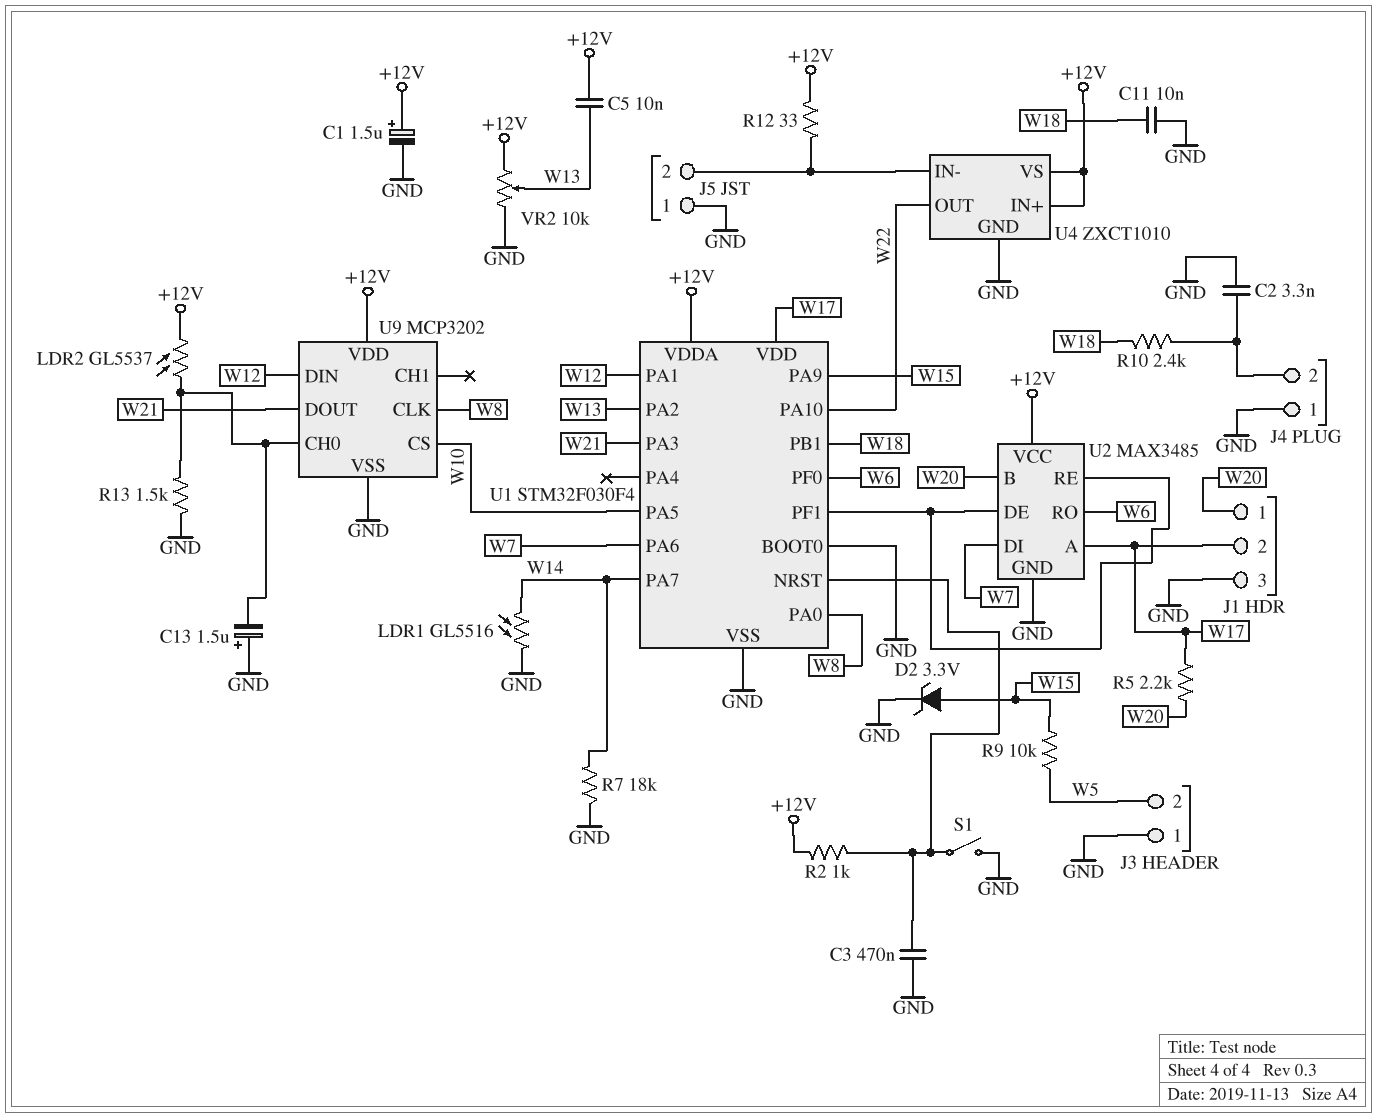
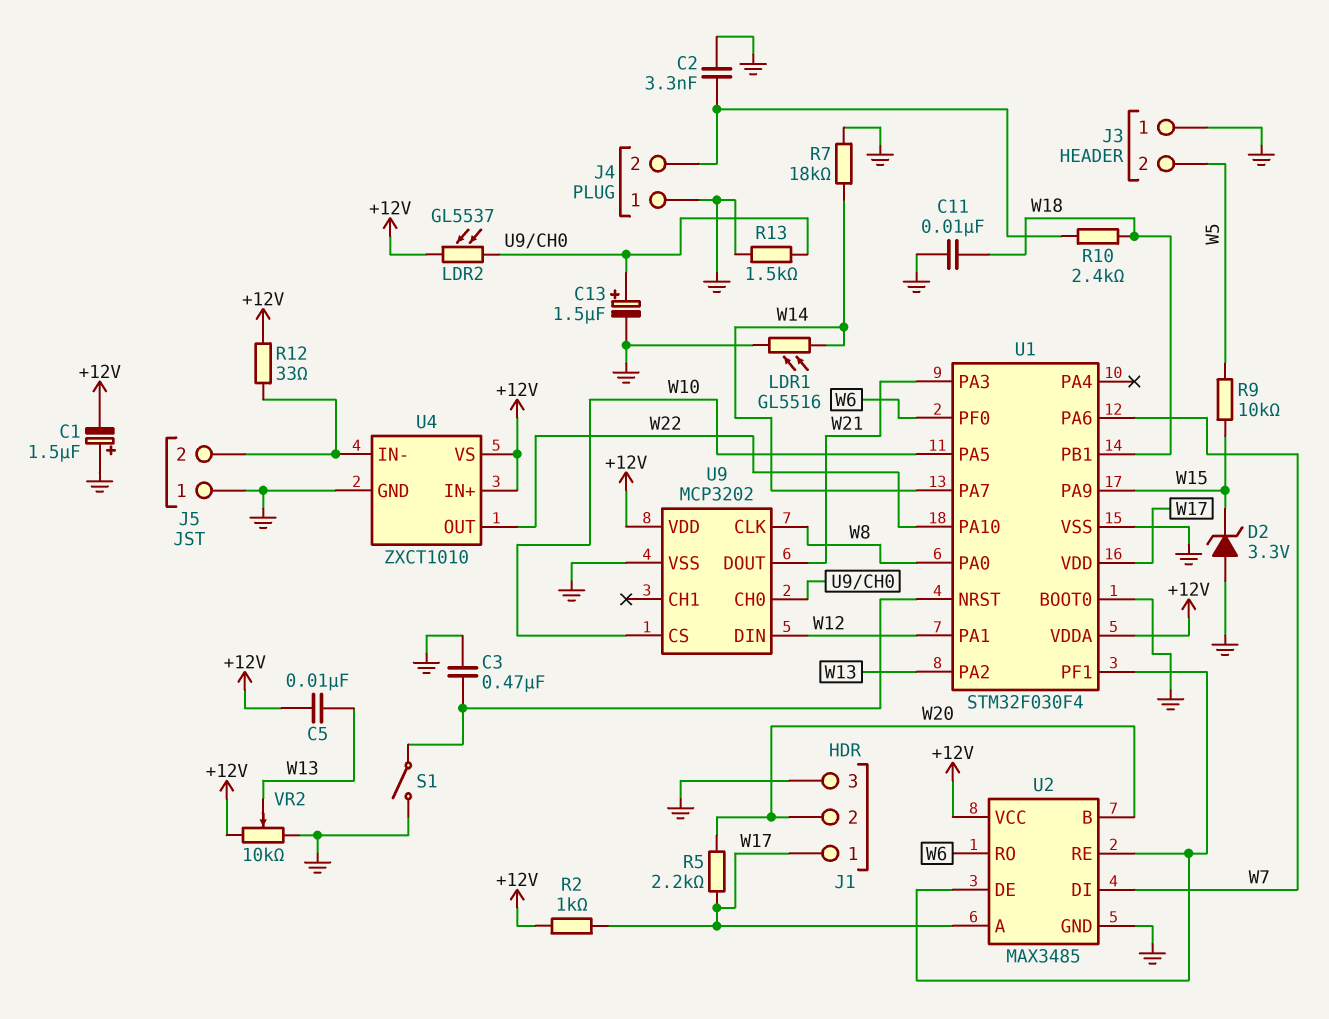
C1: 1.5uF (plus +12V, minus GND) -> 1.5uF (plus GND, minus +12V)
C13: 1.5uF (plus GND, minus U9/CH0) -> 1.5uF (plus U9/CH0, minus GND)
D2: zener 3.3V (A W15, K GND) -> zener 3.3V (A GND, K W15)
J1 pin 1: W20 -> W17
J1 pin 2: W17 -> W20
R2: 1k (+12V, U1/NRST) -> 1k (+12V, W17)

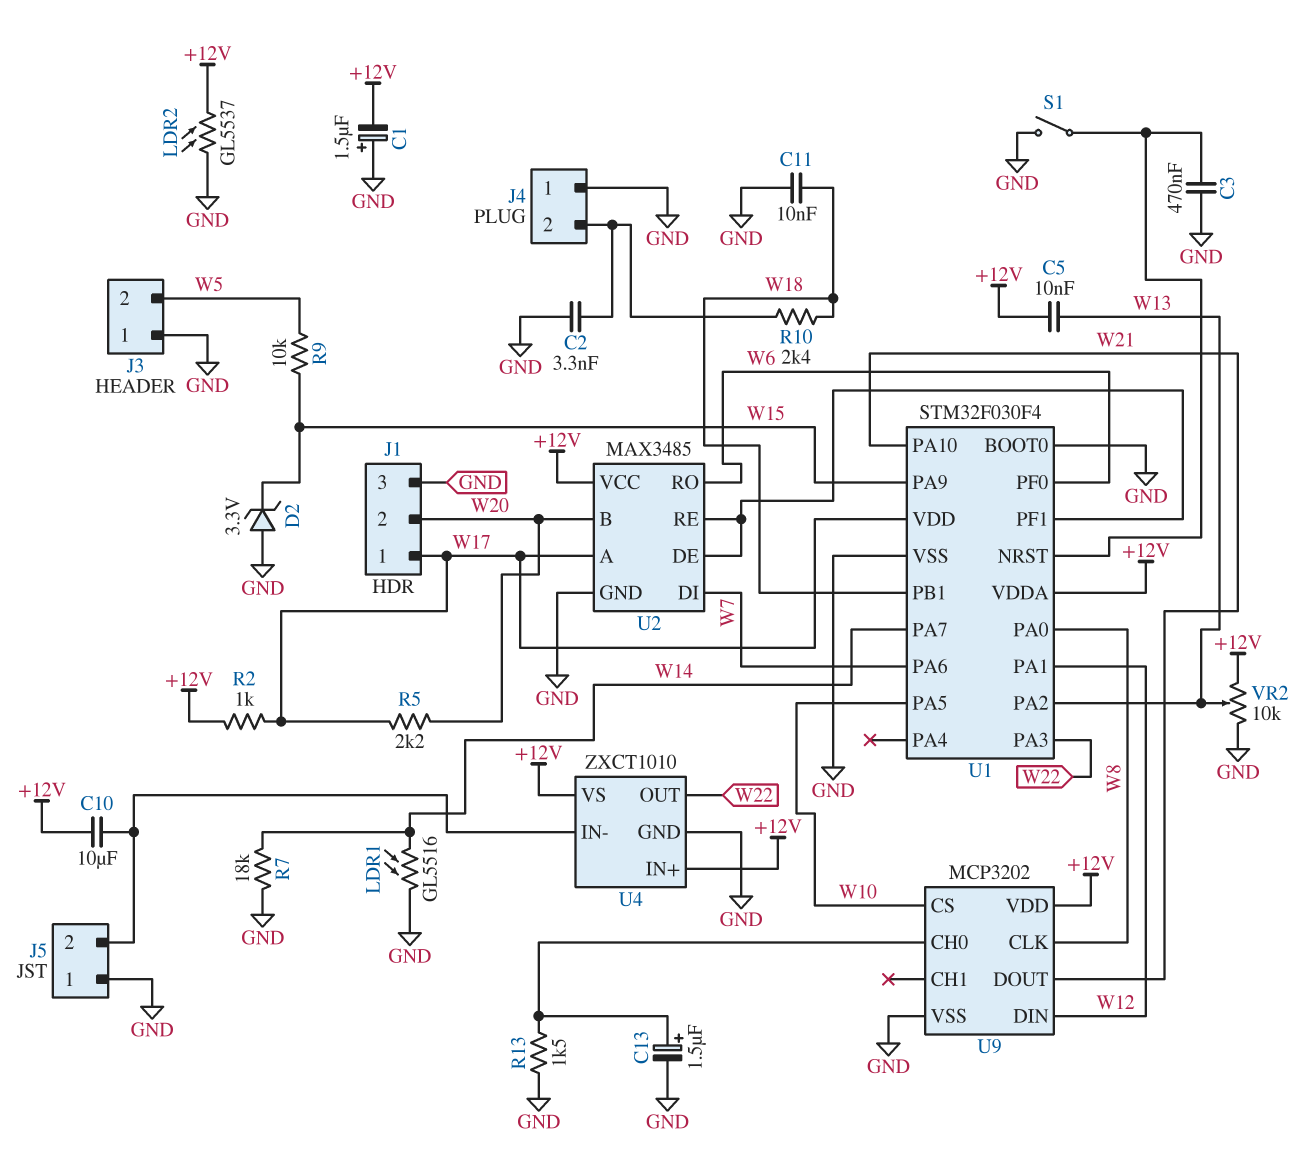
C10: none -> 10uF (+12V, J5/2)
LDR2: GL5537 (+12V, U9/CH0) -> GL5537 (+12V, GND)
R12: 33 (+12V, J5/2) -> none
U1 pin PA3: W21 -> W22
U1 pin PA10: W22 -> W21

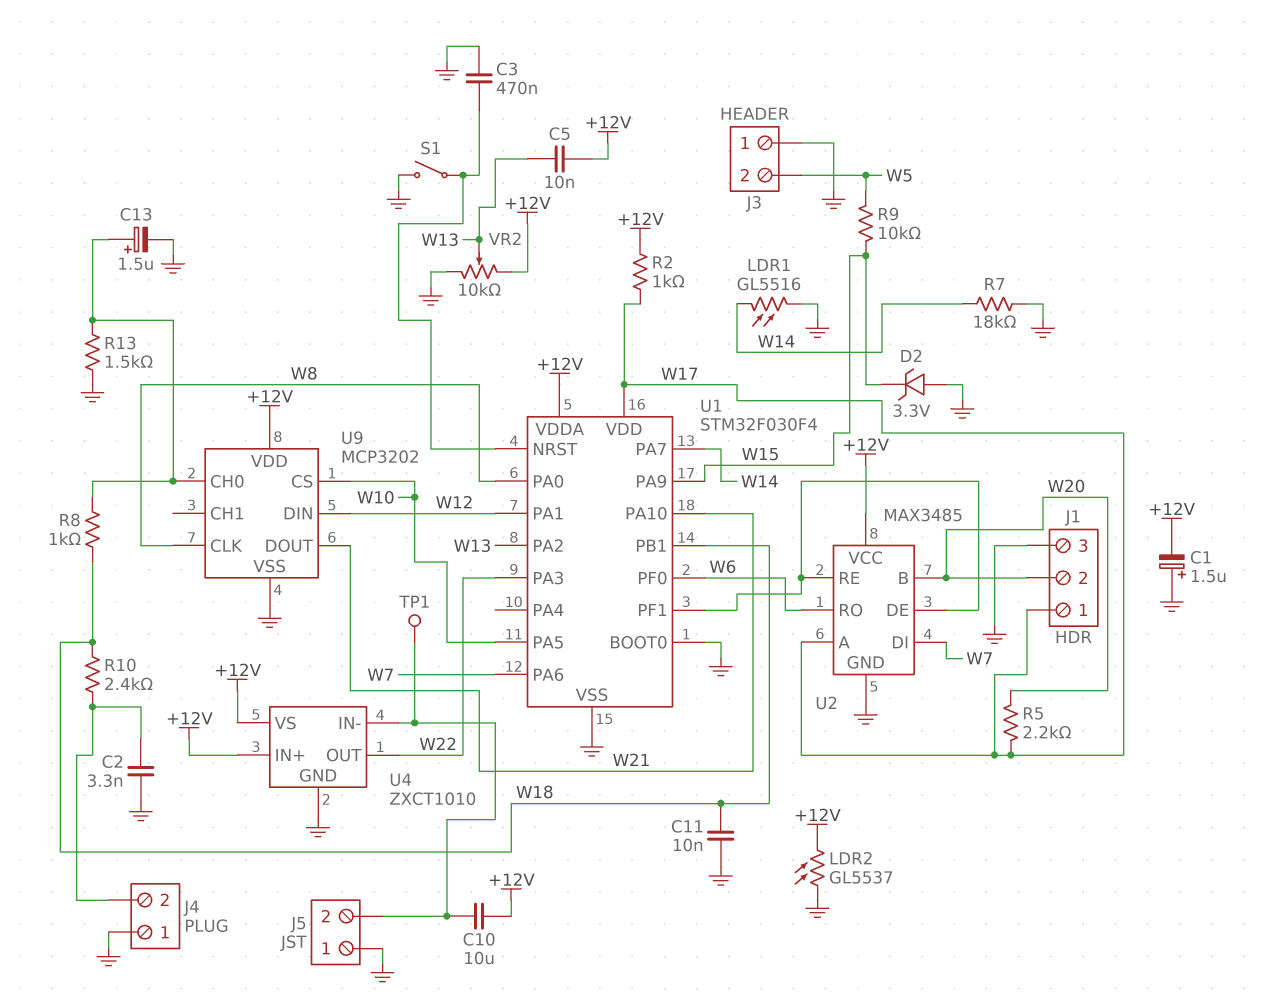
R8: none -> 1k (U9/CH0, W18)
TP1: none -> test point (J5/2)

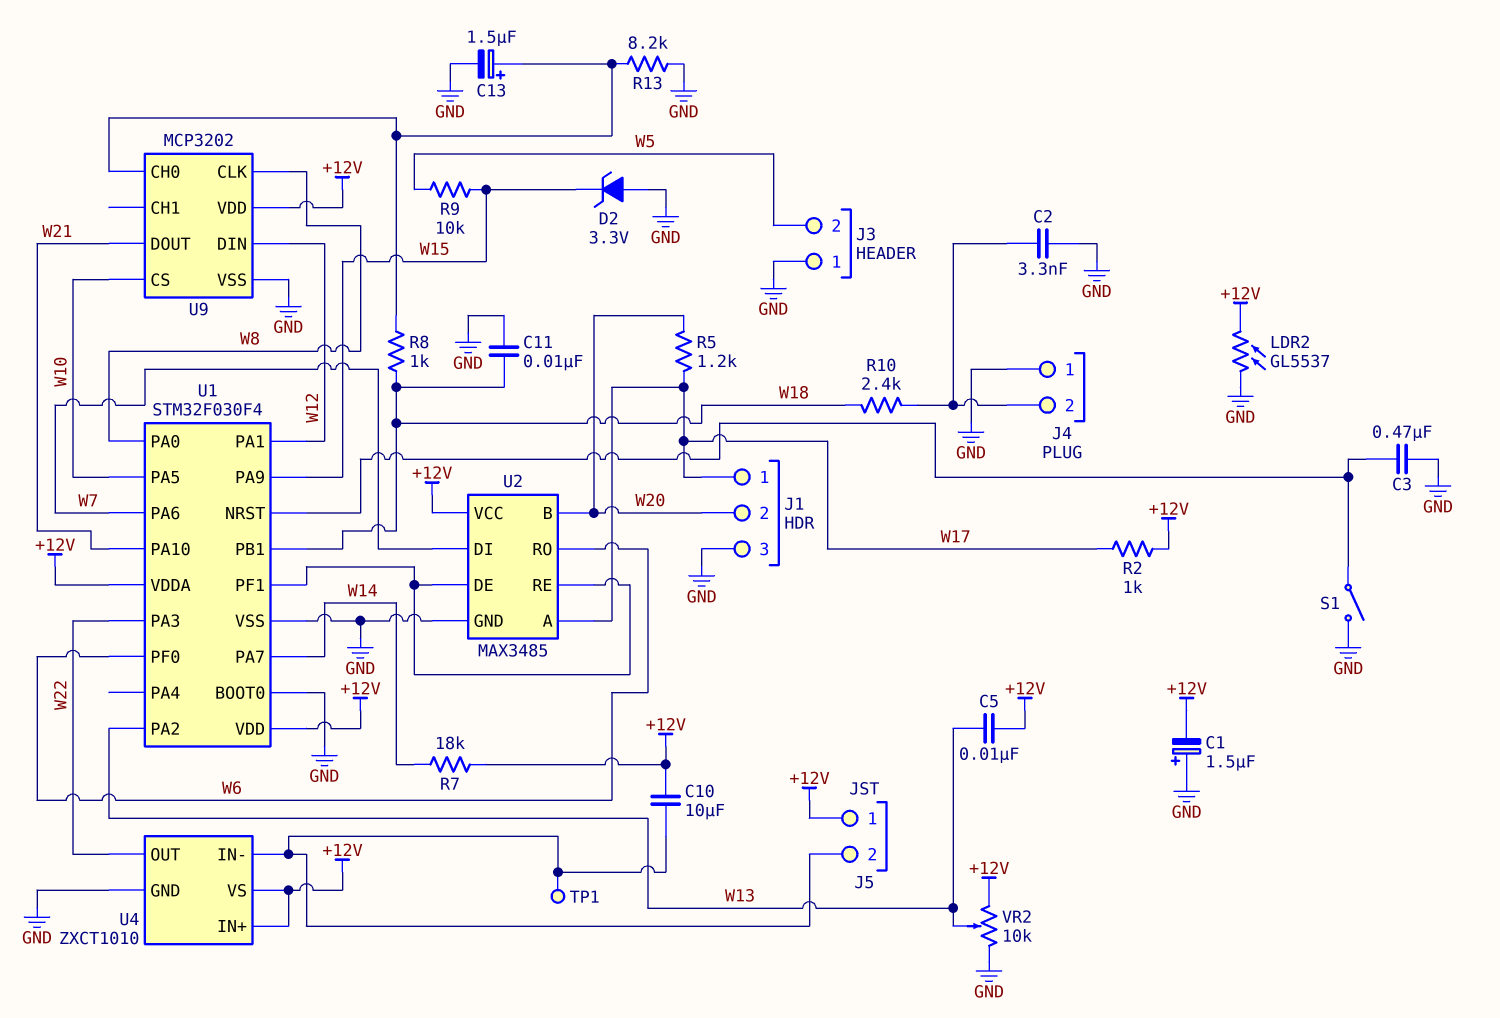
J5 pin 1: GND -> +12V
LDR1: GL5516 (GND, W14) -> none
R5: 2.2k (W17, W20) -> 1.2k (W17, W20)
R7: 18k (GND, W14) -> 18k (+12V, W14)
R13: 1.5k (GND, U9/CH0) -> 8.2k (GND, U9/CH0)
U1 pin VDD: W17 -> +12V

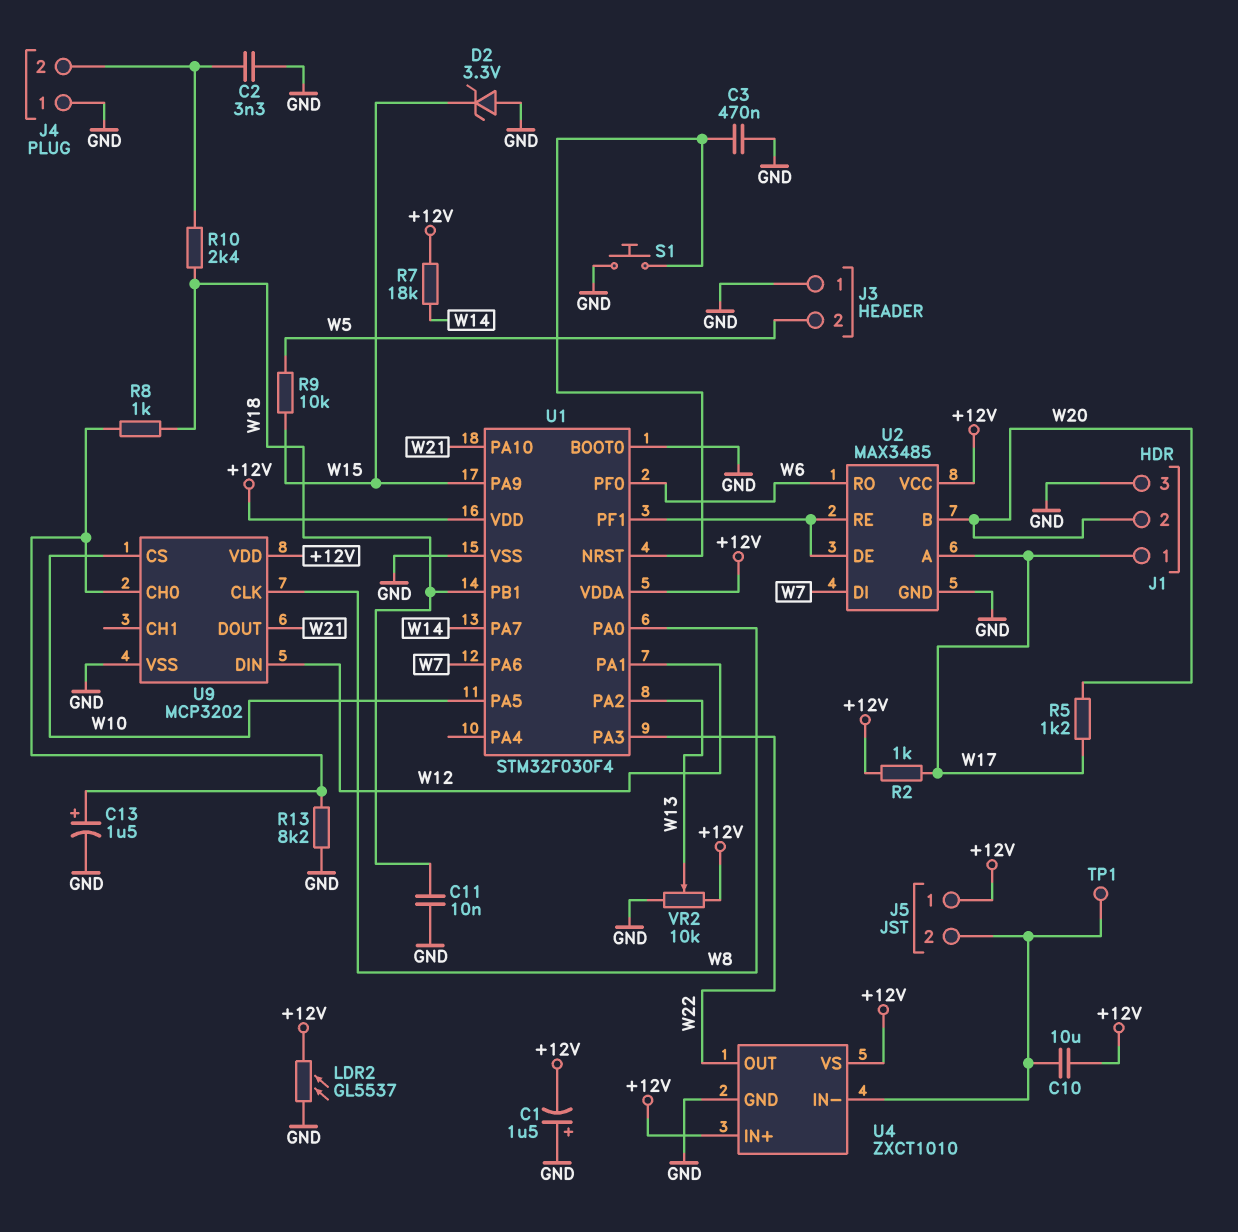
C5: 10nF (+12V, W13) -> none
S1: switch (GND, U1/NRST) -> button (GND, U1/NRST)

